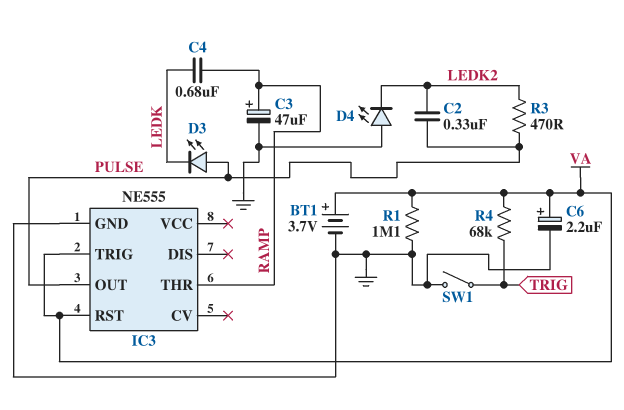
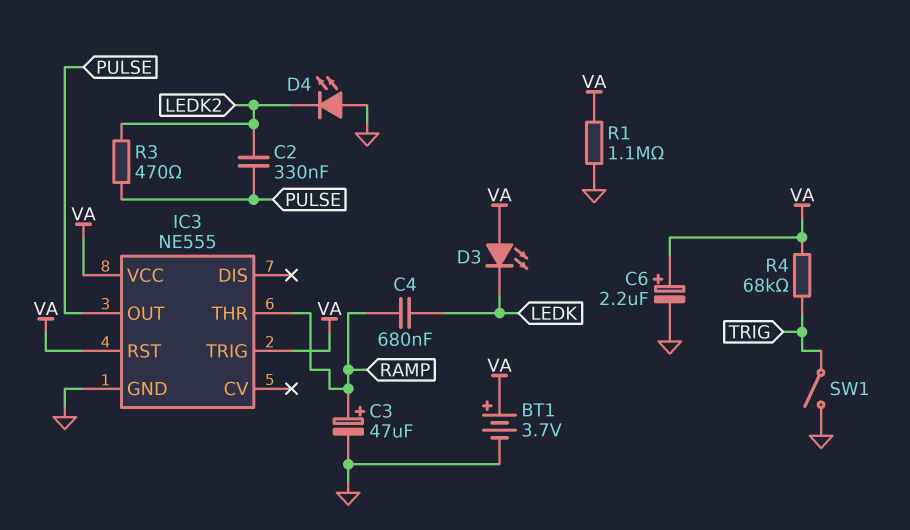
D3: LED (A PULSE, K LEDK) -> LED (A VA, K LEDK)
IC3 pin VCC: none -> VA

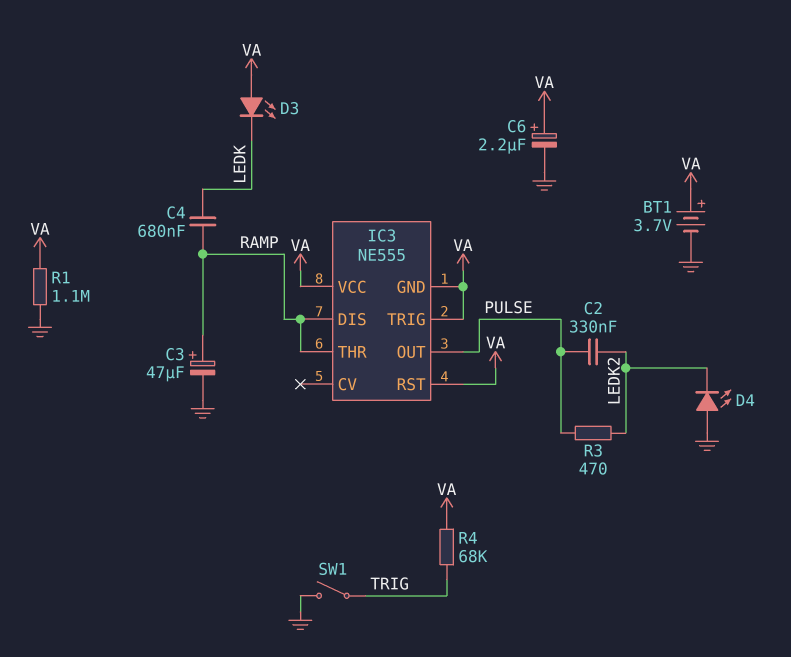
IC3 pin DIS: none -> RAMP
IC3 pin GND: GND -> VA

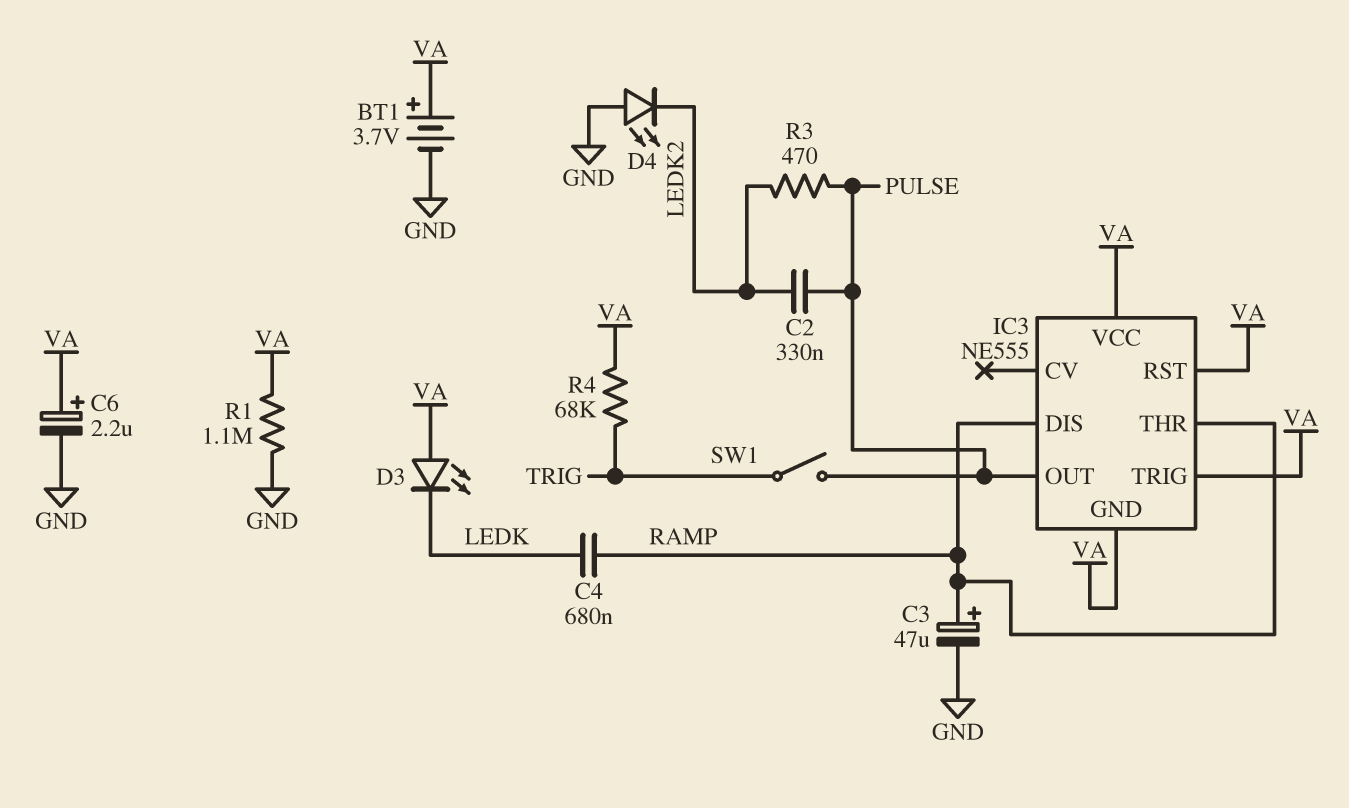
SW1: switch (GND, TRIG) -> switch (PULSE, TRIG)

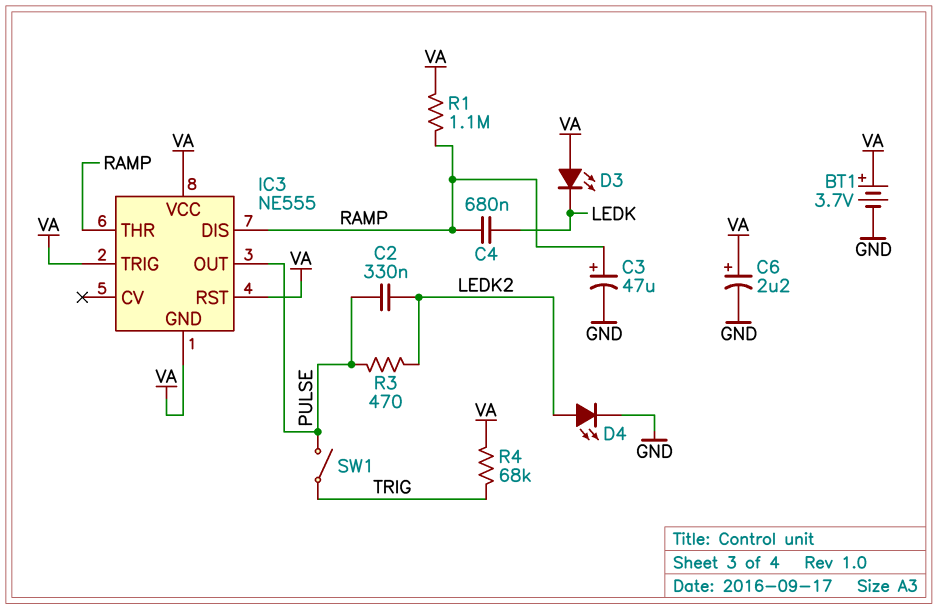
D4: LED (A GND, K LEDK2) -> LED (A LEDK2, K GND)
R1: 1.1M (GND, VA) -> 1.1M (RAMP, VA)

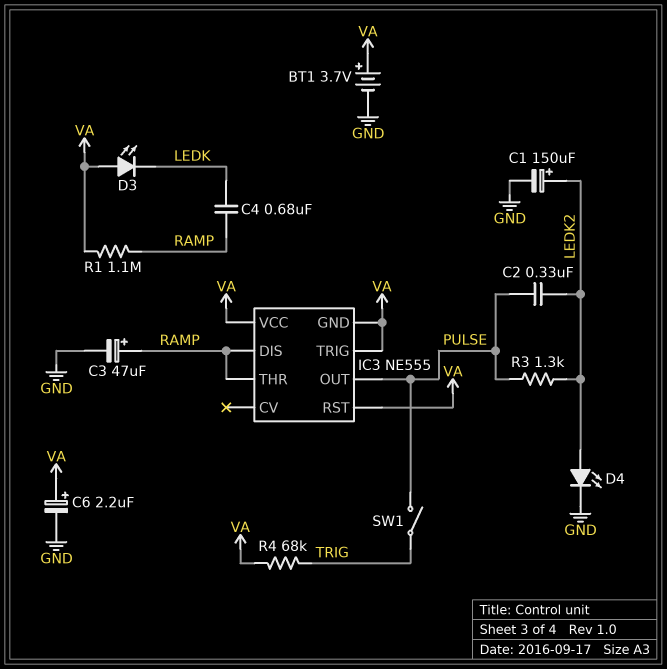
C1: none -> 150uF (plus LEDK2, minus GND)
R3: 470 (LEDK2, PULSE) -> 1.3k (LEDK2, PULSE)

